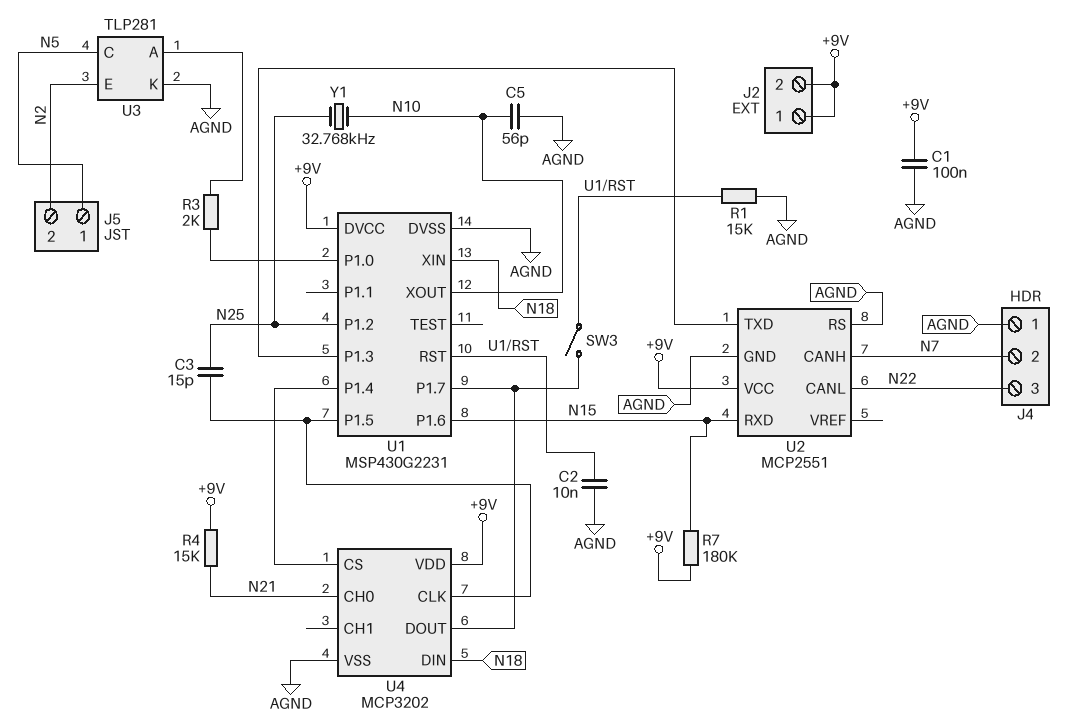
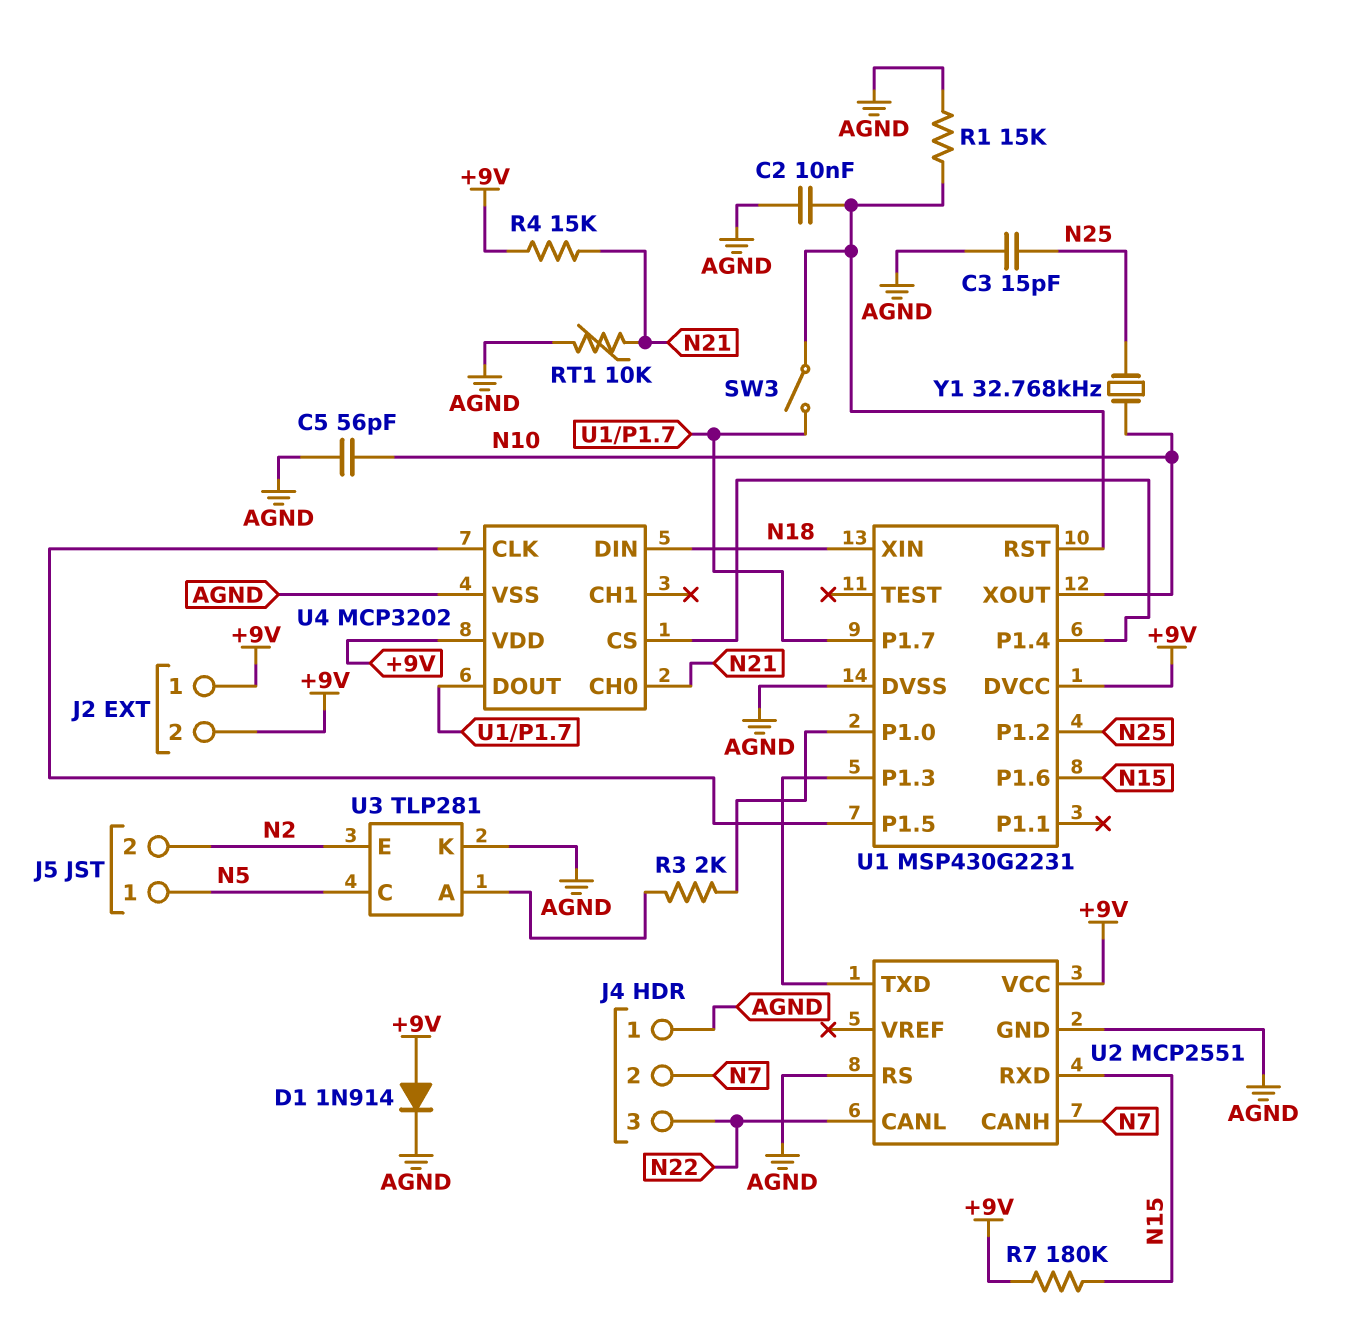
C1: 100nF (+9V, AGND) -> none
C3: 15pF (N25, U1/P1.5) -> 15pF (AGND, N25)
D1: none -> diode 1N914 (A +9V, K AGND)
RT1: none -> 10k (AGND, N21)

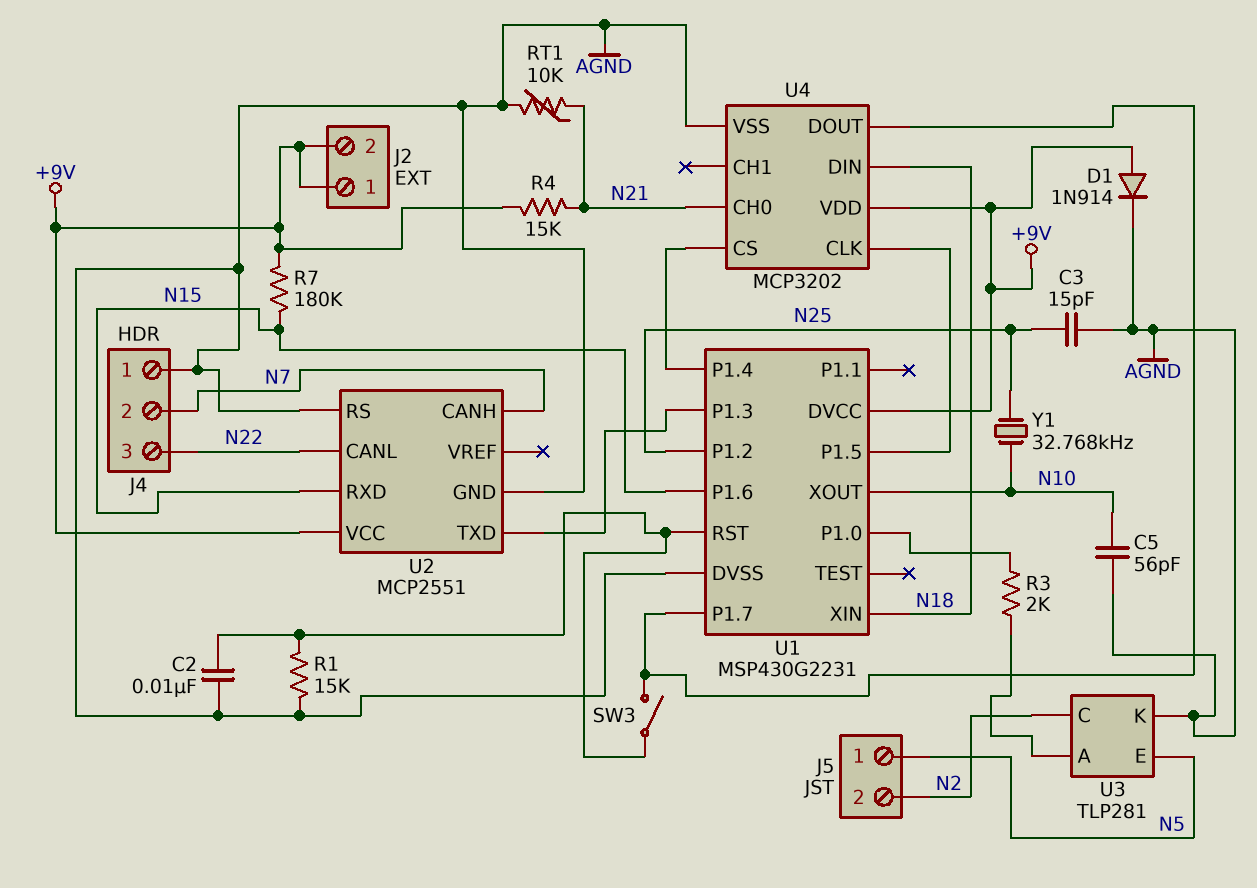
U3 pin C: N5 -> N2
U3 pin E: N2 -> N5

